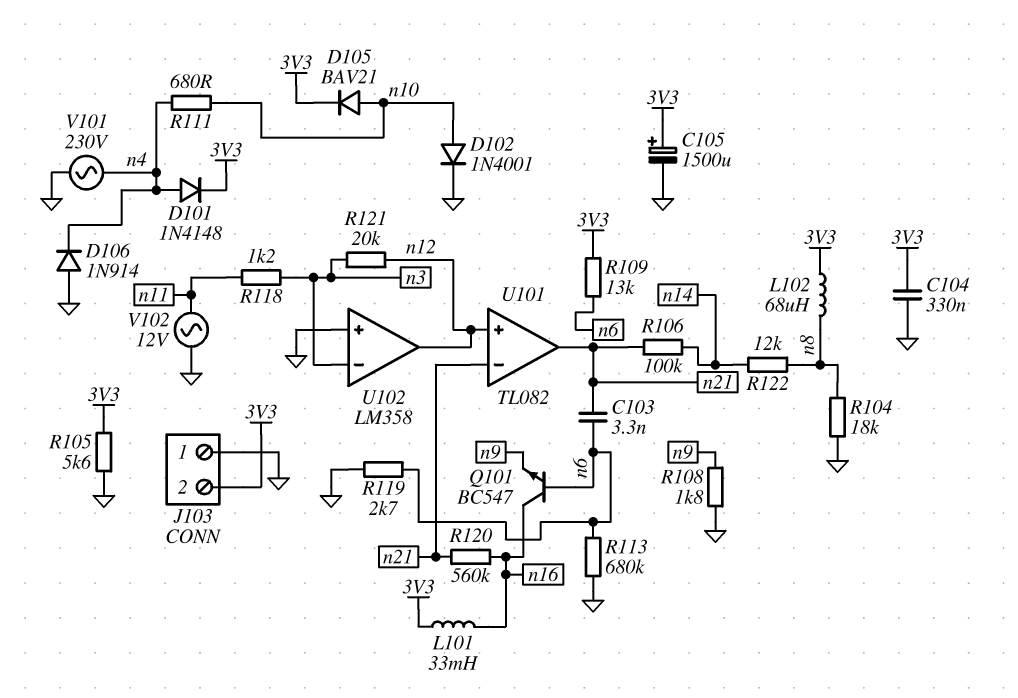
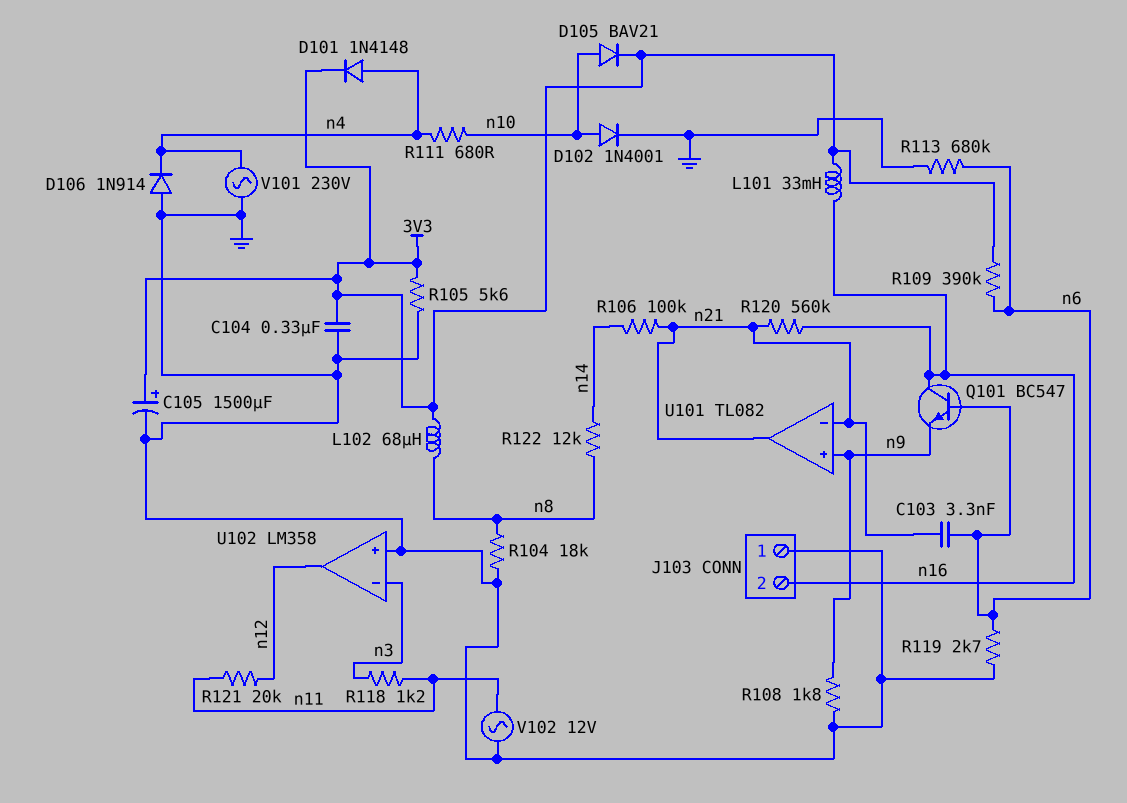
J103 pin 2: 3V3 -> n16
R109: 13k (3V3, n6) -> 390k (3V3, n6)
R121: 20k (n3, n12) -> 20k (n11, n12)
U101 pin in+: n12 -> n9

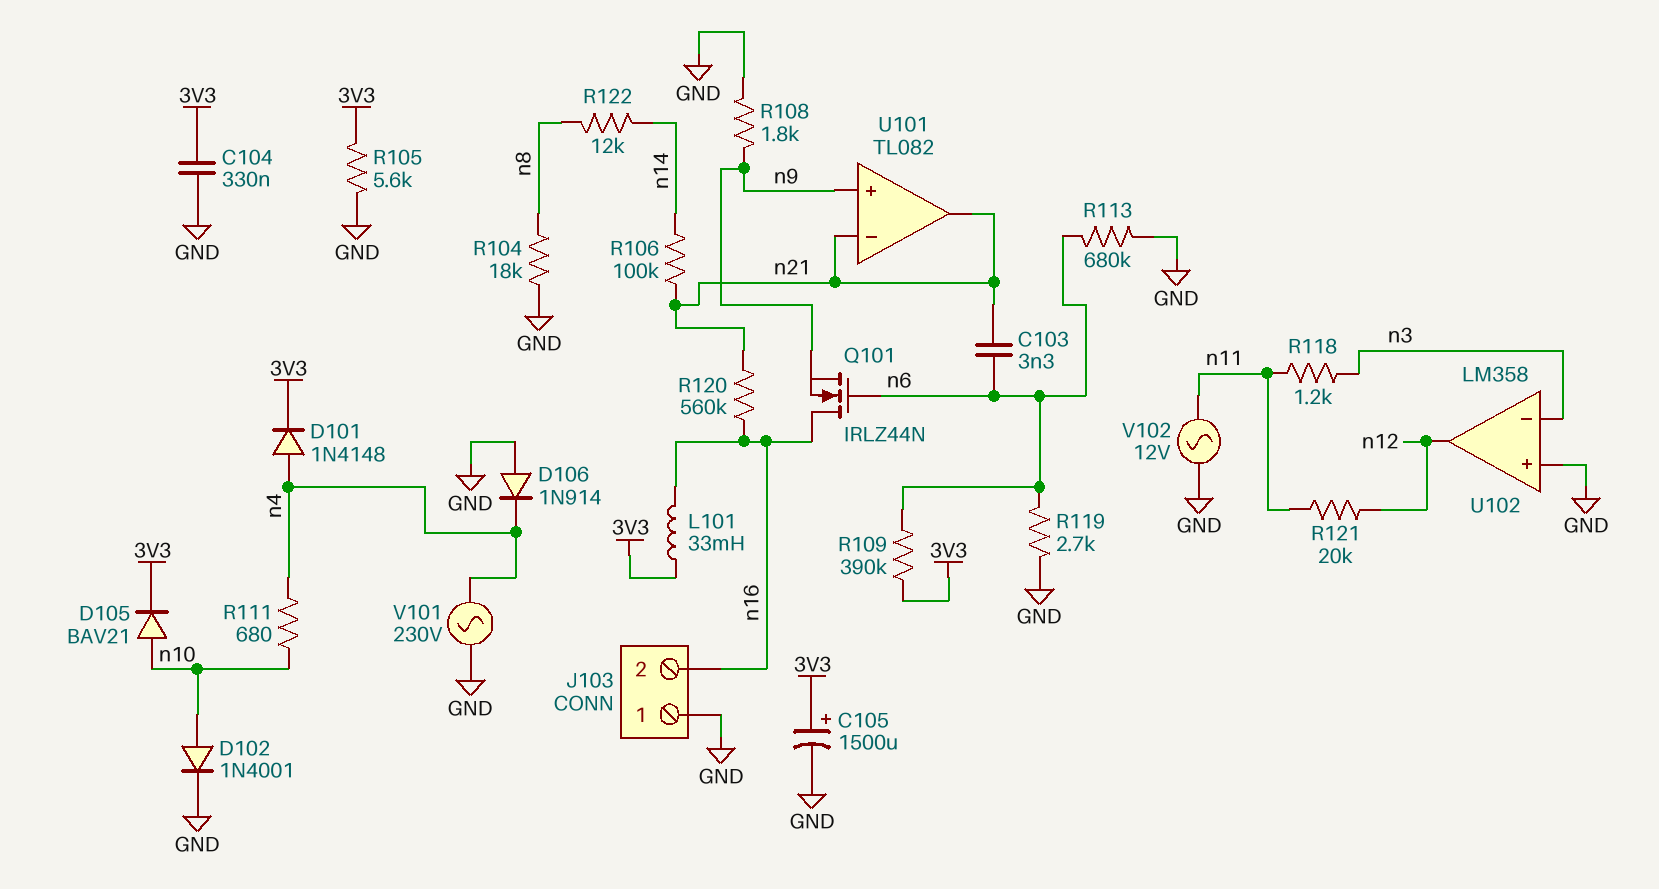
L102: 68uH (3V3, n8) -> none
Q101: NPN BC547 (B n6, C n16, E n9) -> NMOS IRLZ44N (G n6, D n16, S n9)

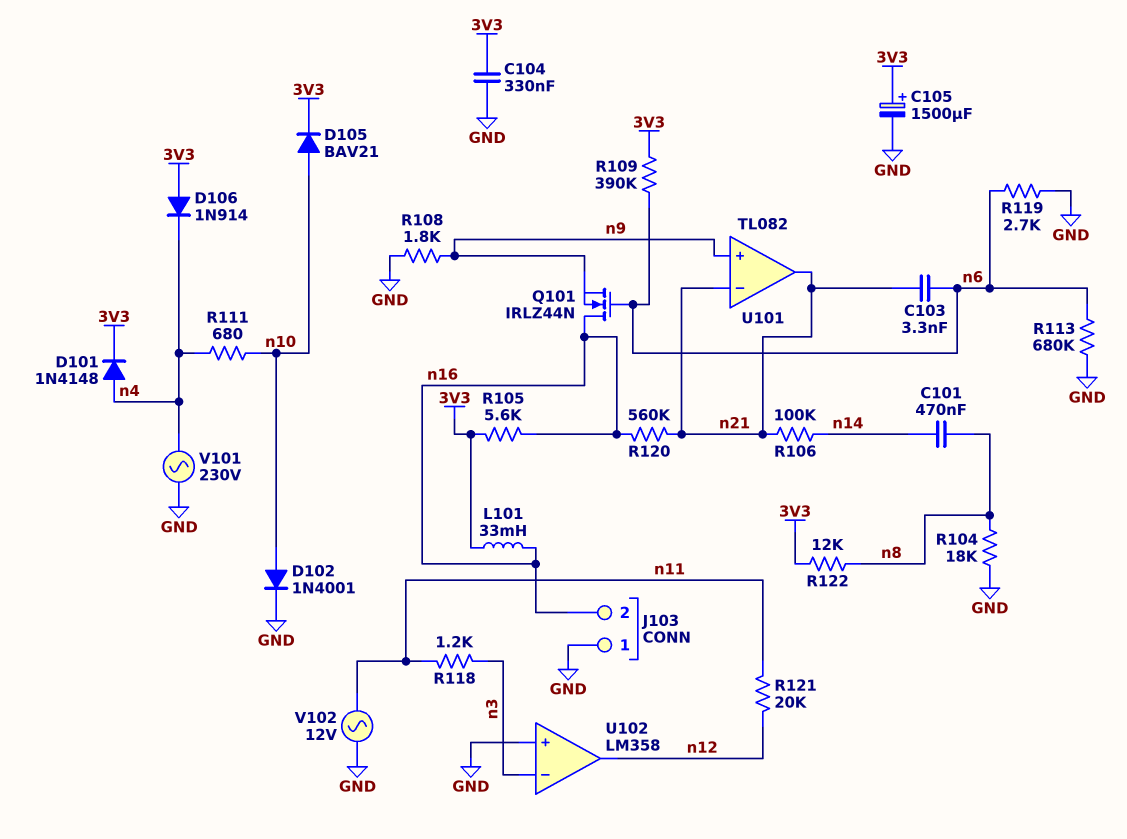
C101: none -> 470nF (n8, n14)
D106: diode 1N914 (A GND, K n4) -> diode 1N914 (A 3V3, K n4)
R105: 5.6k (3V3, GND) -> 5.6k (3V3, n16)
R122: 12k (n8, n14) -> 12k (3V3, n8)

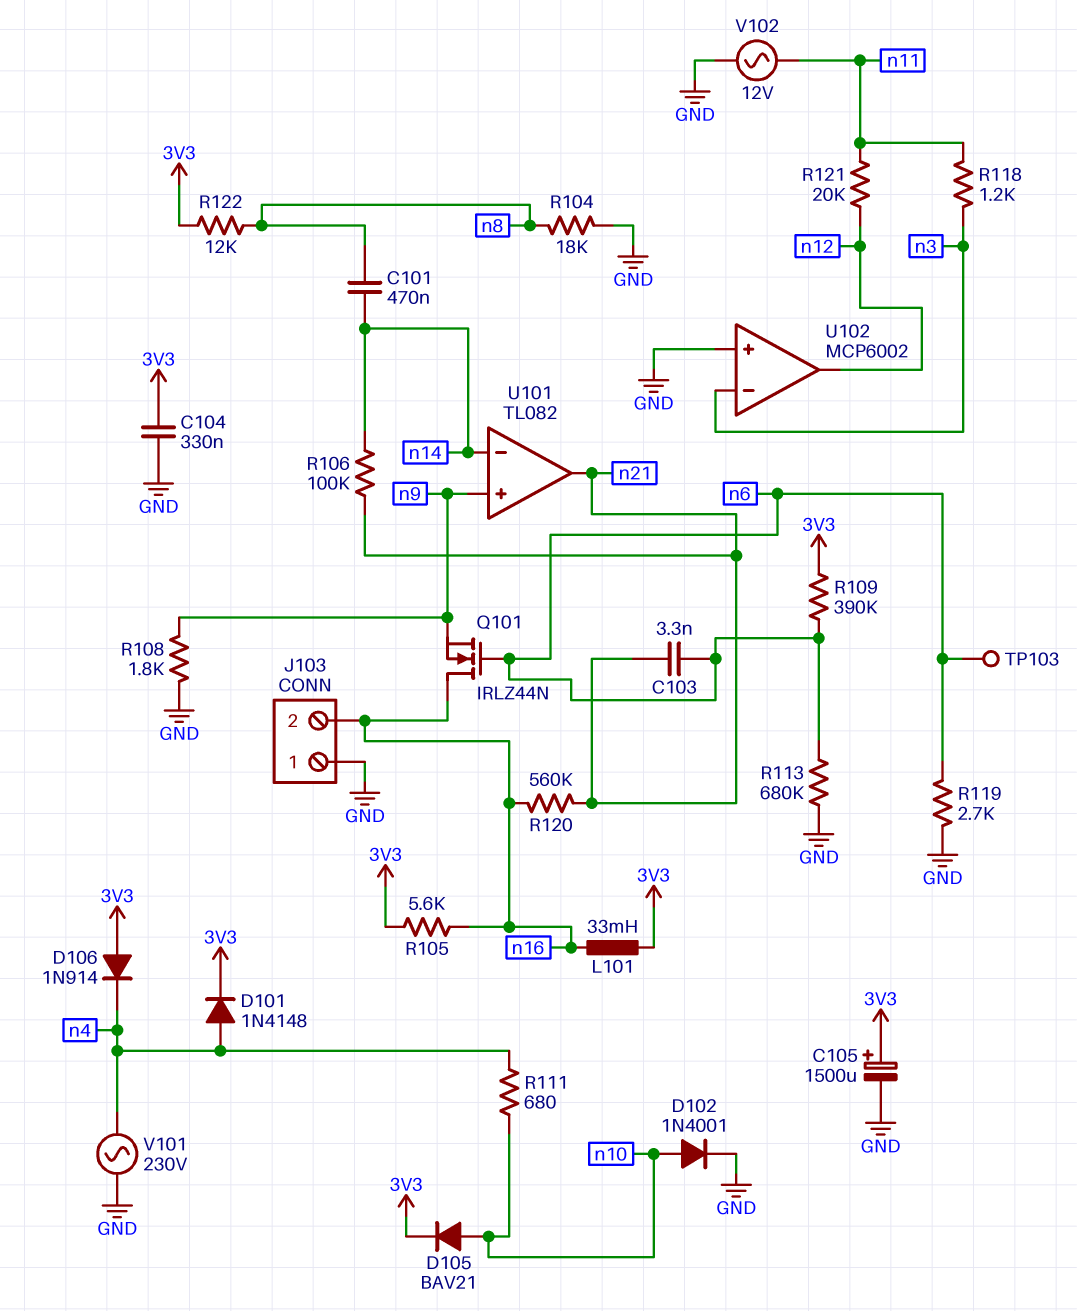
TP103: none -> test point (n6)
U101 pin in-: n21 -> n14
U102: LM358 -> MCP6002

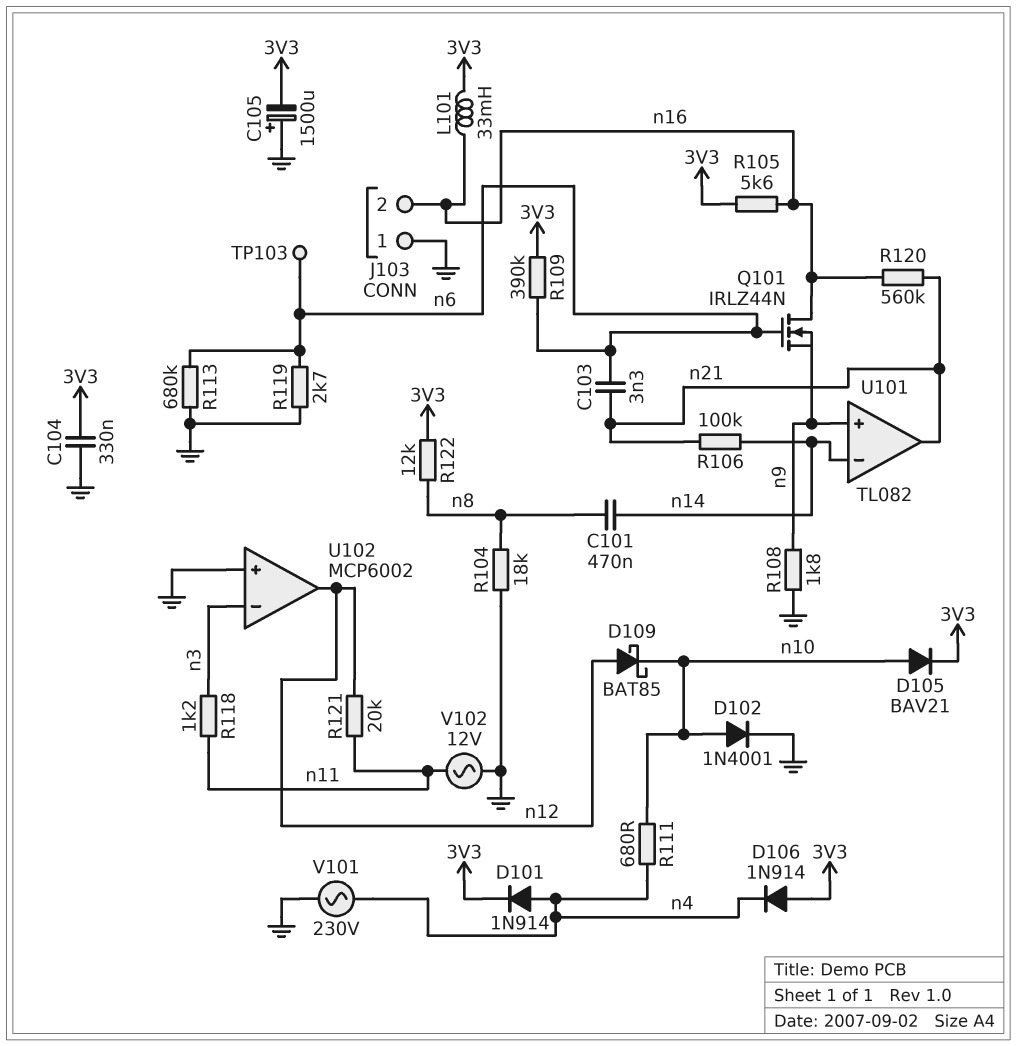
C105: 1500uF (plus 3V3, minus GND) -> 1500uF (plus GND, minus 3V3)
D101: diode 1N4148 (A n4, K 3V3) -> diode 1N914 (A n4, K 3V3)
D109: none -> schottky BAT85 (A n12, K n10)

